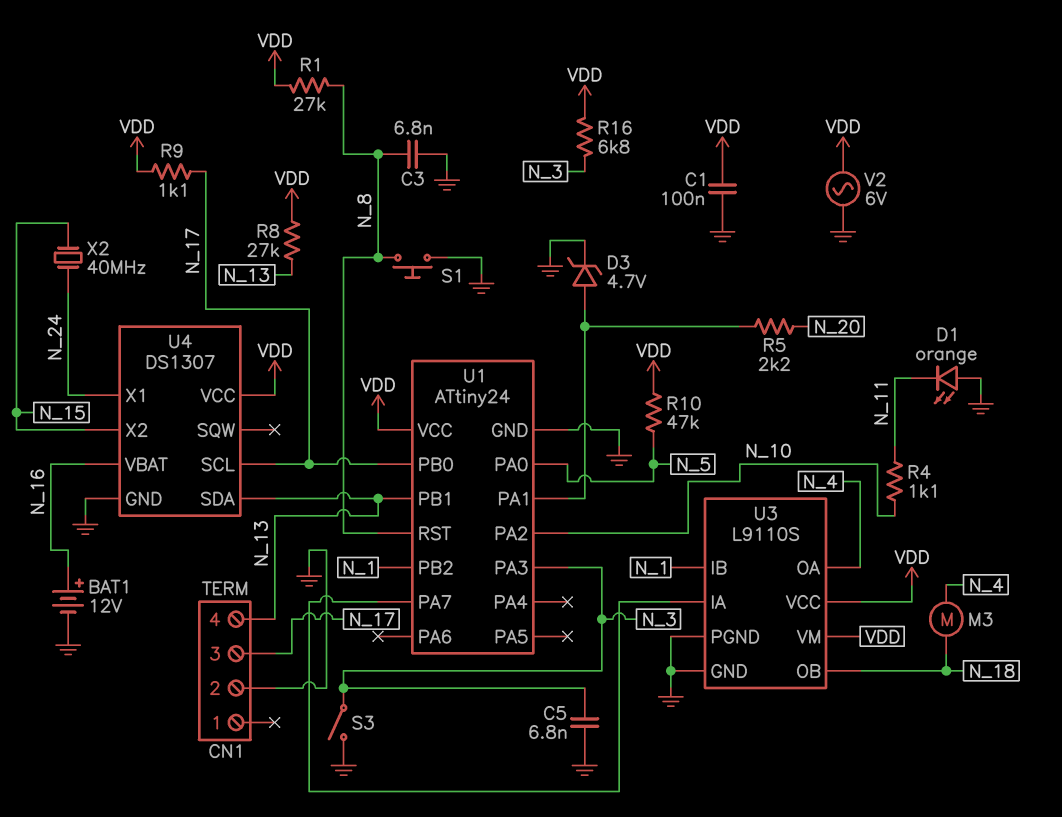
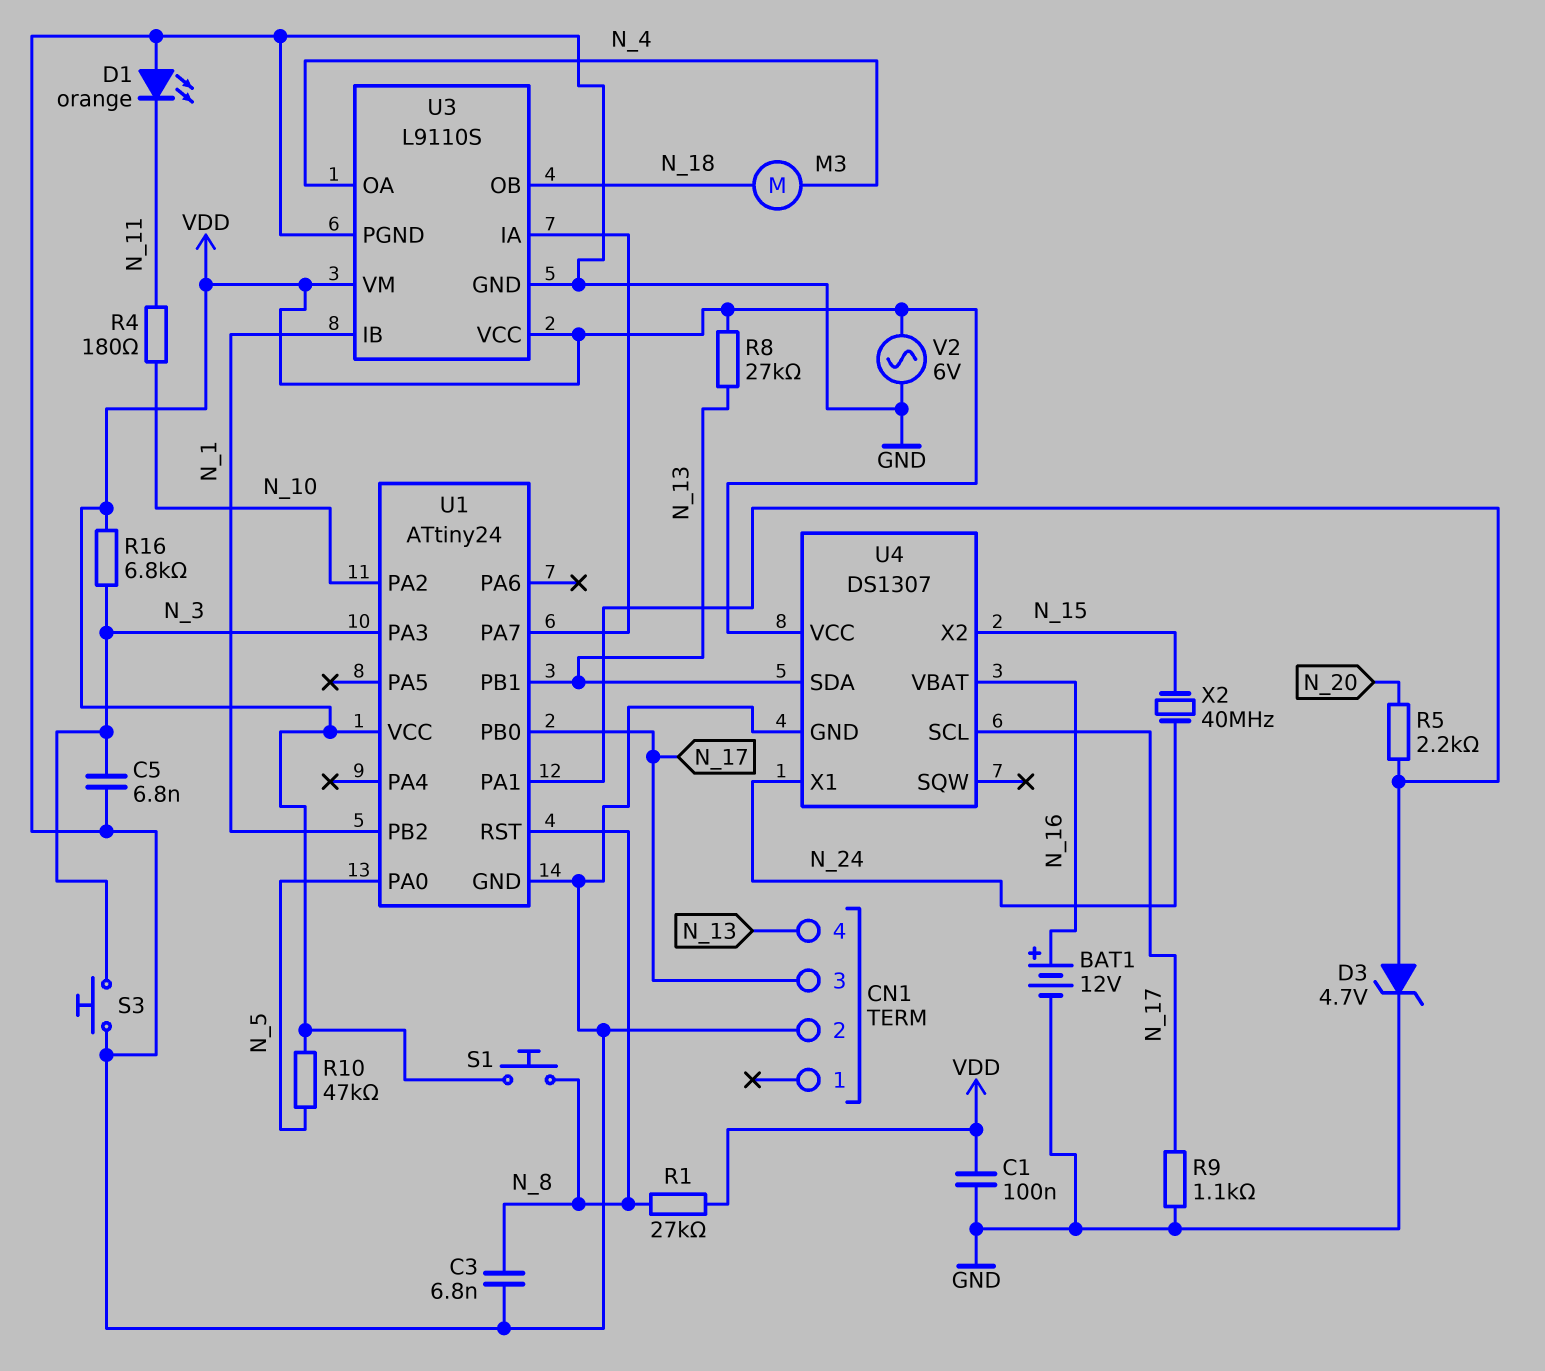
R4: 1.1k (N_10, N_11) -> 180 (N_10, N_11)
R9: 1.1k (N_17, VDD) -> 1.1k (GND, N_17)
S1: button (GND, N_8) -> button (N_8, VDD)
S3: switch (GND, N_3) -> button (GND, N_3)

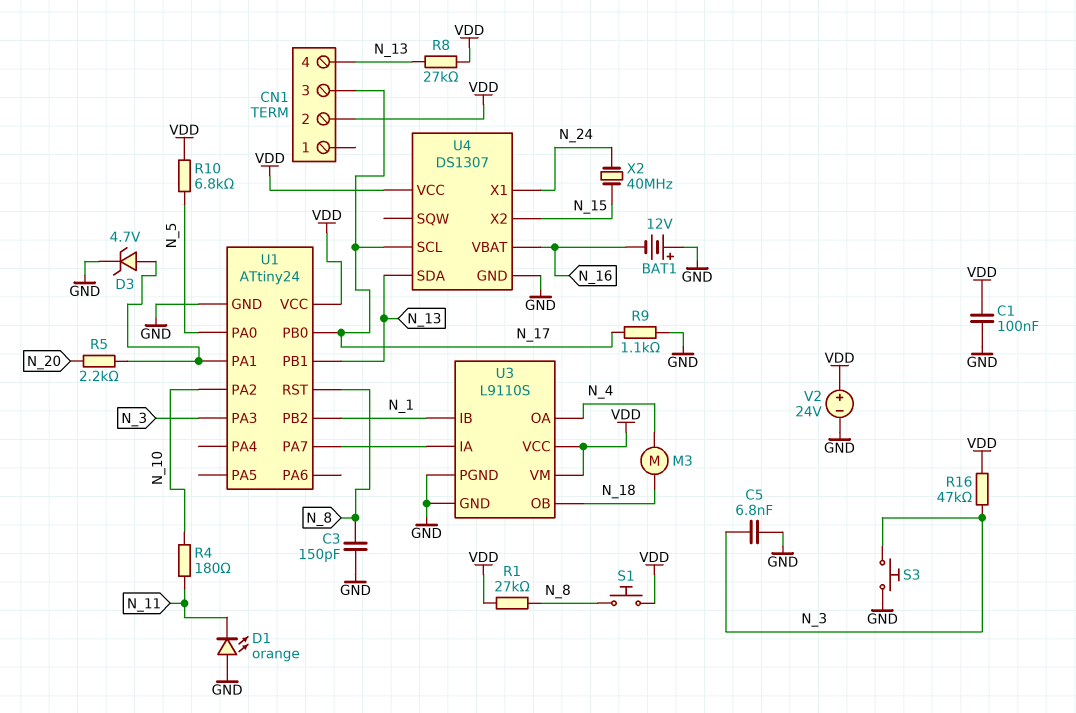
BAT1: 12V (plus N_16, minus GND) -> 12V (plus GND, minus N_16)
C3: 6.8nF (GND, N_8) -> 150pF (GND, N_8)
CN1 pin 2: GND -> VDD
R10: 47k (N_5, VDD) -> 6.8k (N_5, VDD)
R16: 6.8k (N_3, VDD) -> 47k (N_3, VDD)
V2: AC 6V (GND, VDD) -> 24V (plus VDD, minus GND)

